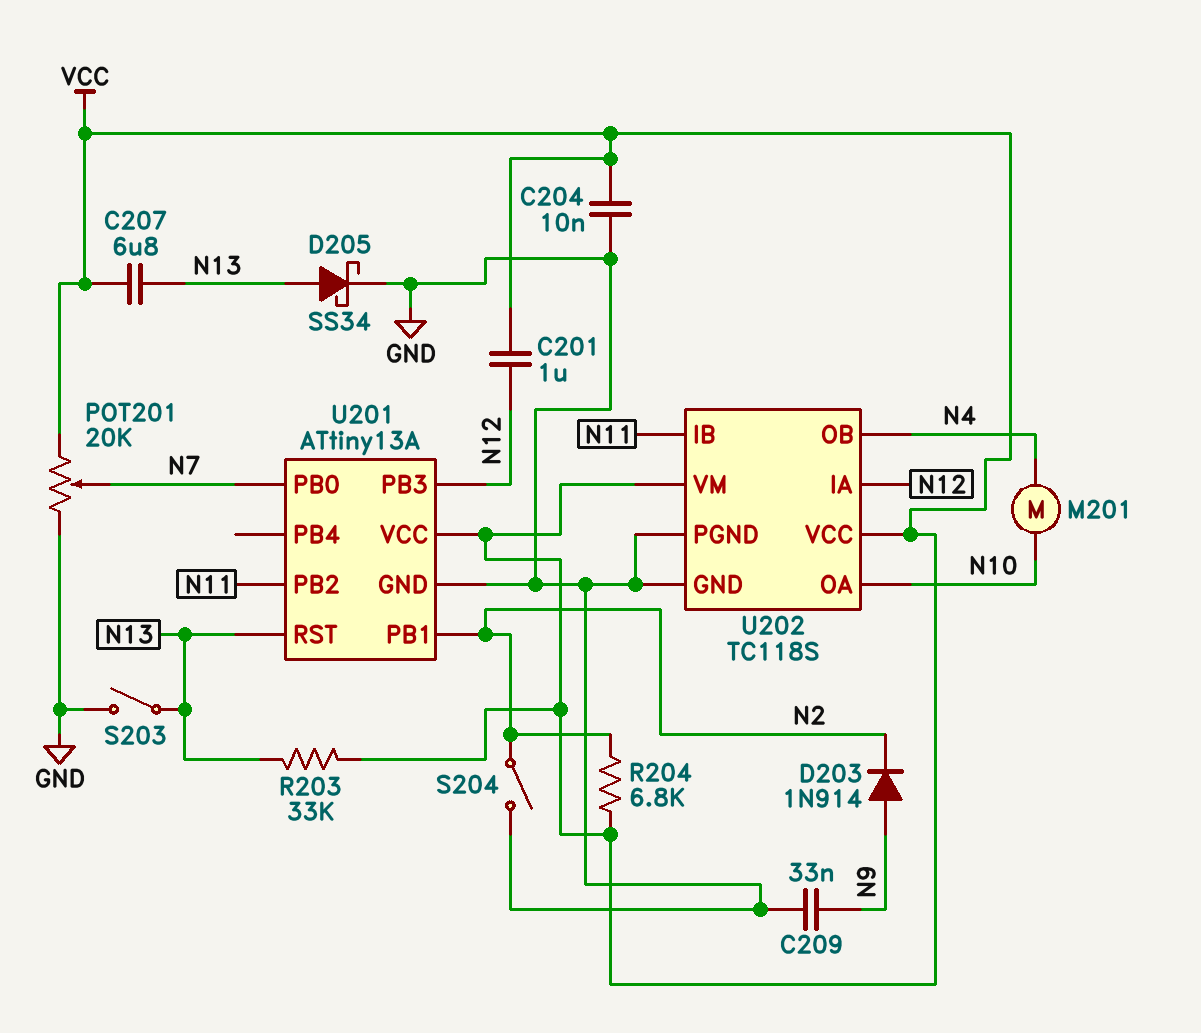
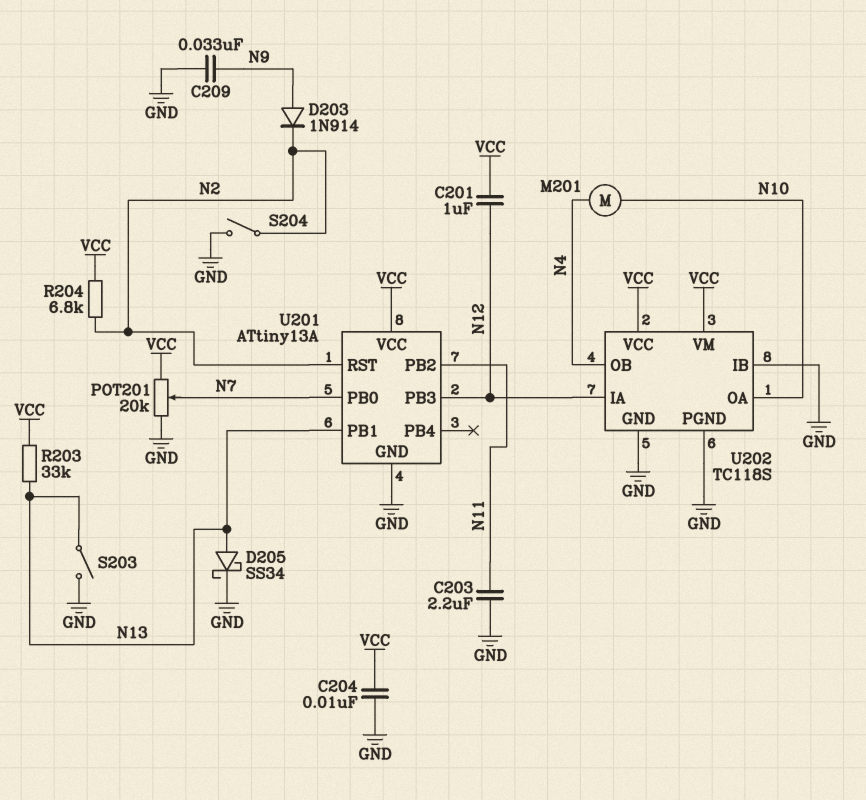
C203: none -> 2.2uF (GND, N11)
C207: 6.8uF (N13, VCC) -> none
U201 pin PB1: N2 -> N13
U201 pin RST: N13 -> N2
U202 pin IB: N11 -> GND

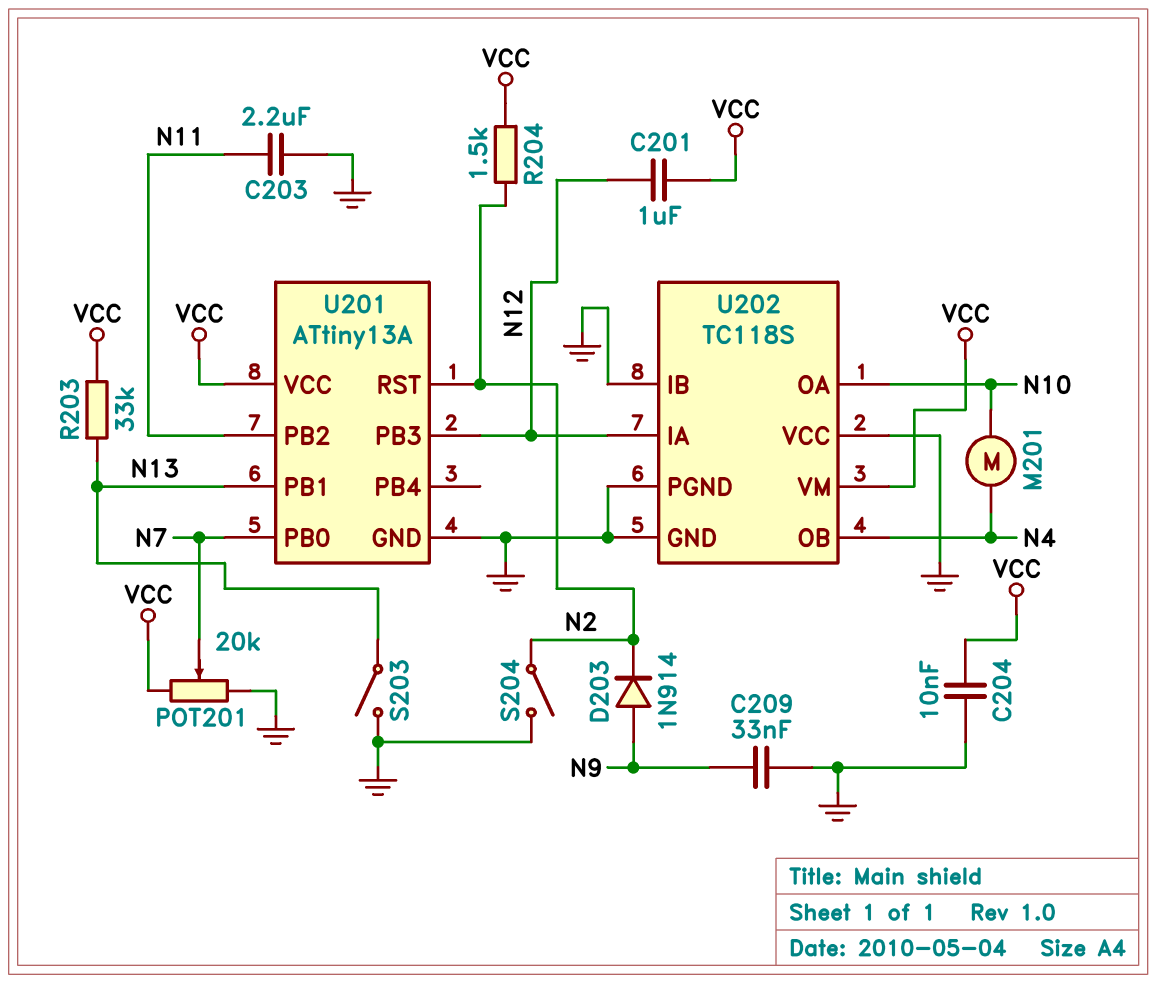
D205: schottky SS34 (A N13, K GND) -> none
R204: 6.8k (N2, VCC) -> 1.5k (N2, VCC)
U202 pin VCC: VCC -> GND

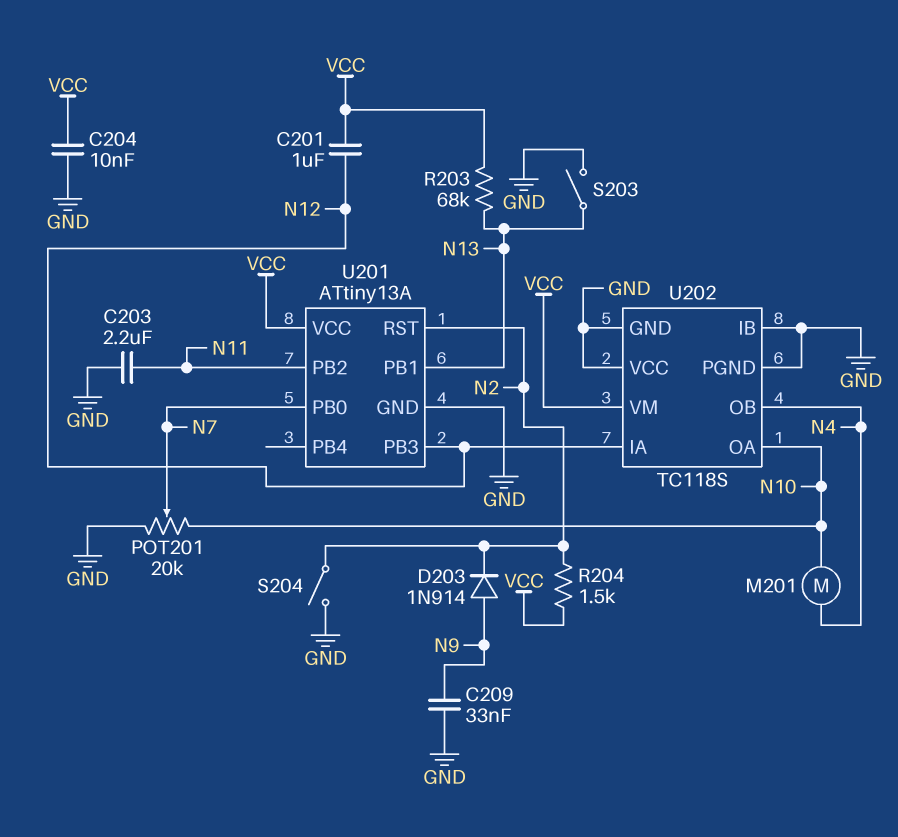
POT201: 20k (GND, VCC, wiper N7) -> 20k (GND, N10, wiper N7)
R203: 33k (N13, VCC) -> 68k (N13, VCC)

